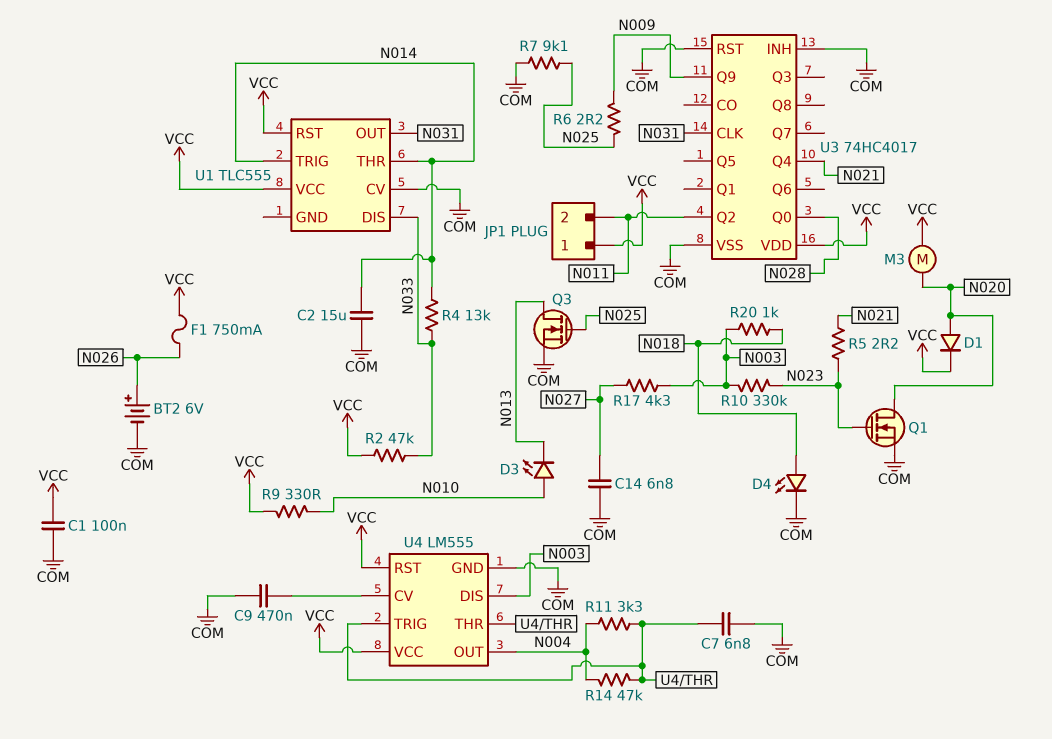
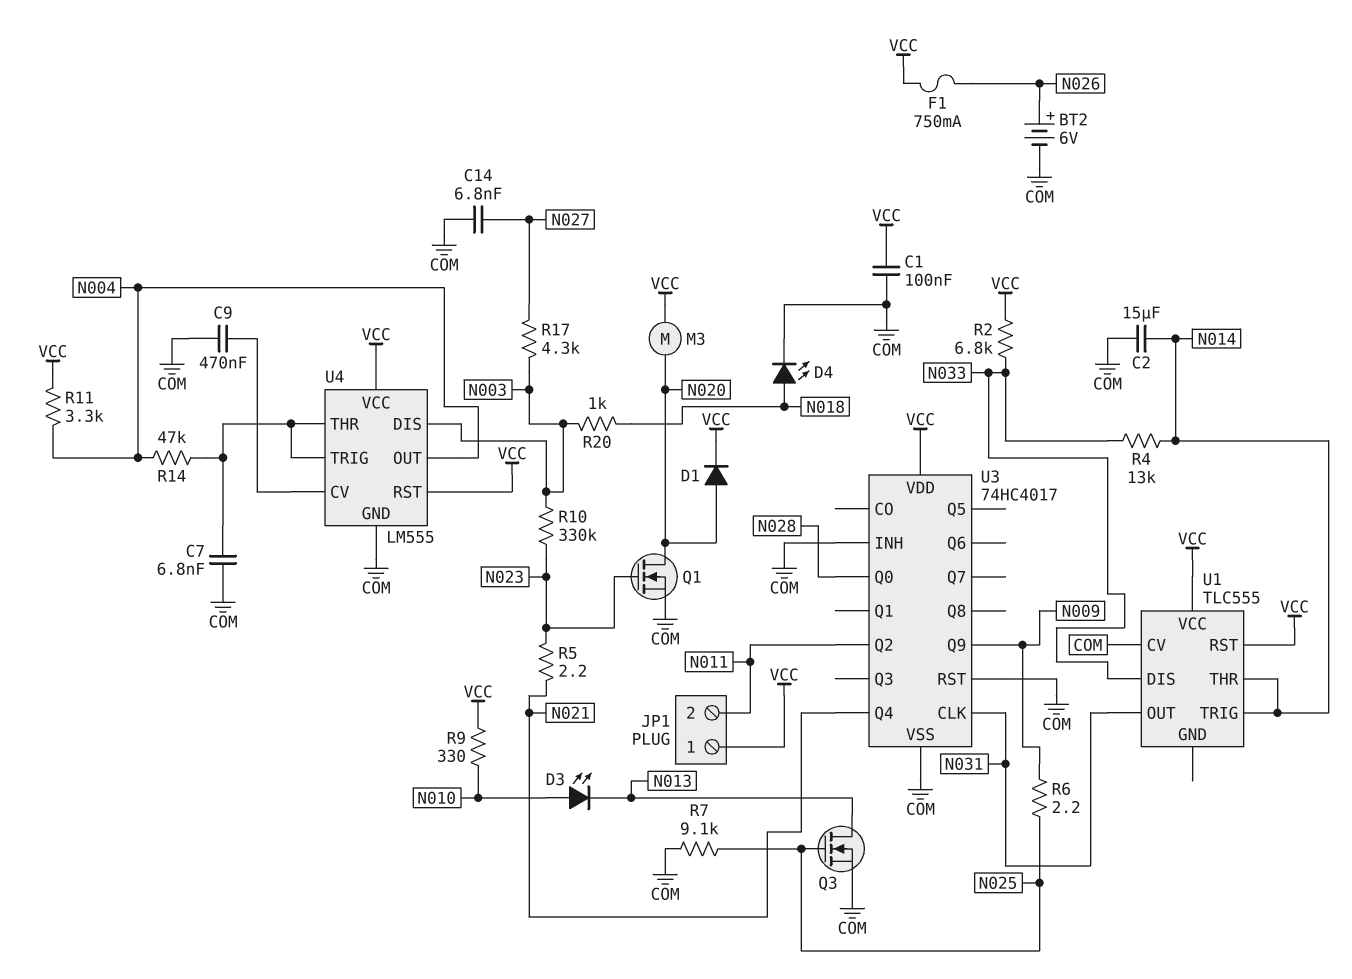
R2: 47k (N033, VCC) -> 6.8k (N033, VCC)
R11: 3.3k (N004, U4/THR) -> 3.3k (N004, VCC)

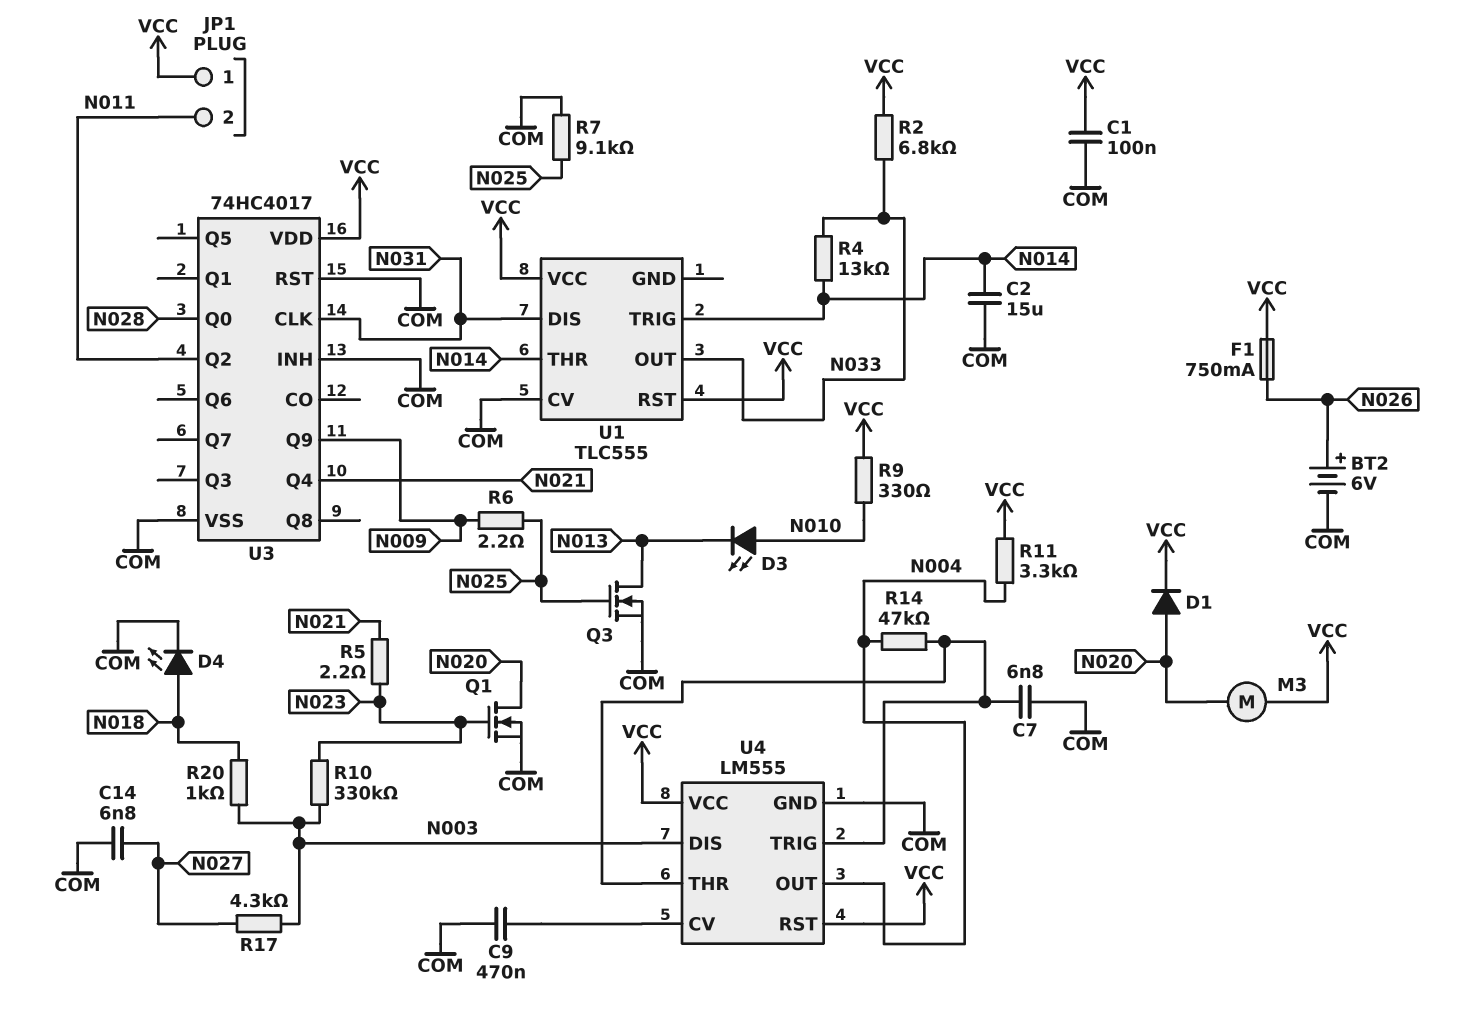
U1 pin DIS: N033 -> N031
U1 pin OUT: N031 -> N033

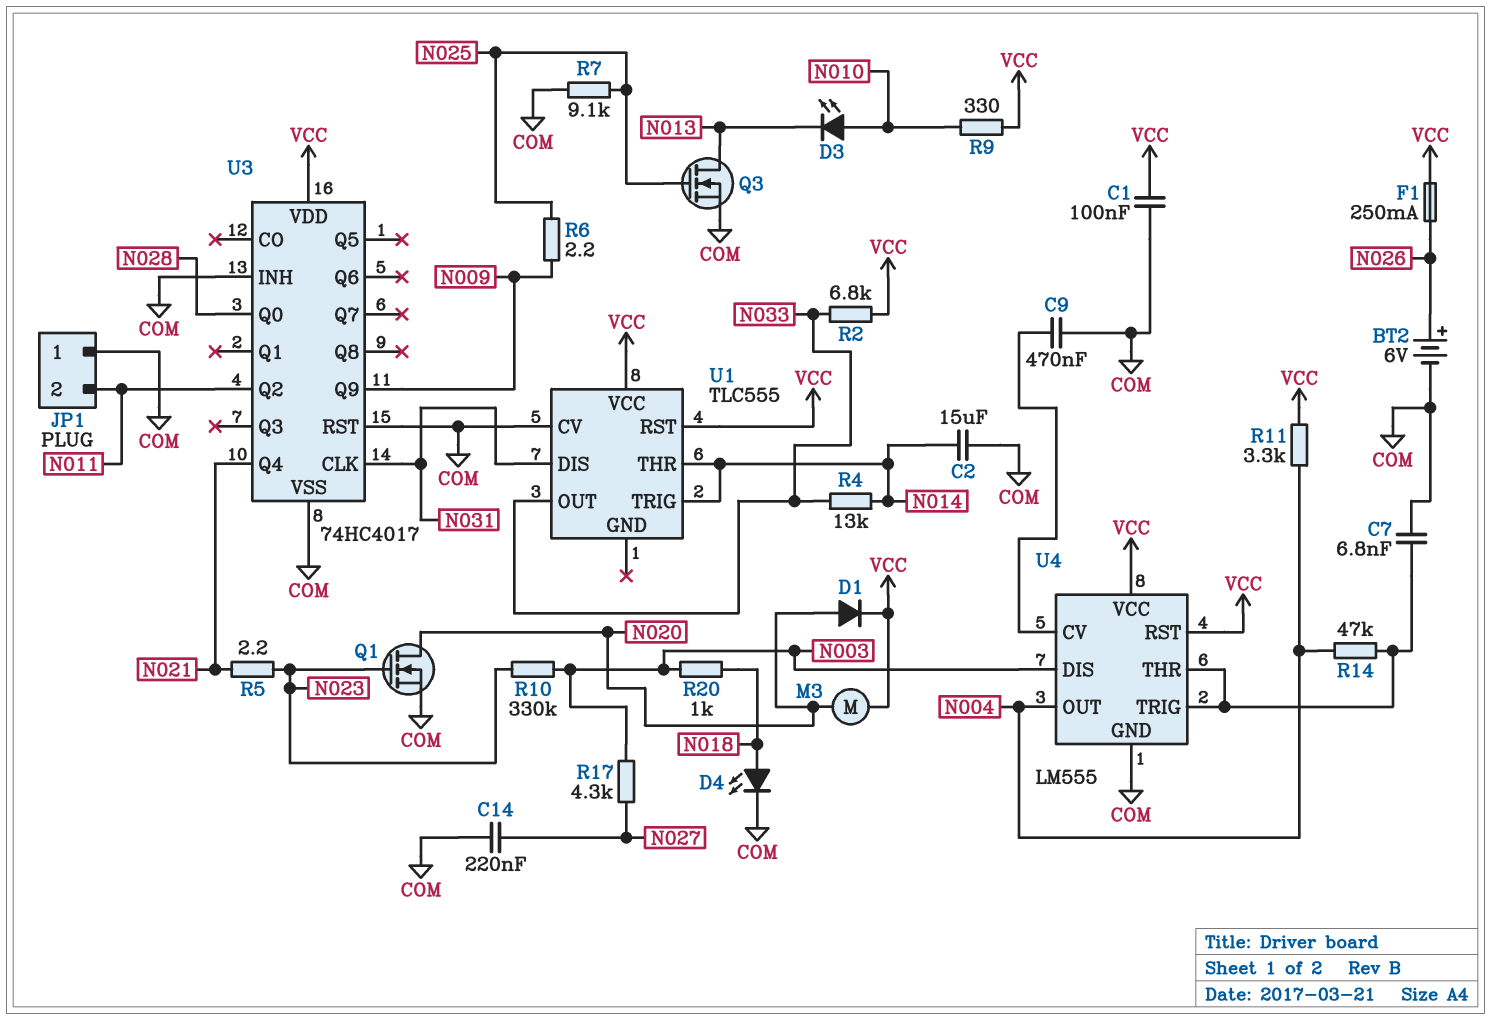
C14: 6.8nF (COM, N027) -> 220nF (COM, N027)
F1: 750mA (N026, VCC) -> 250mA (N026, VCC)
JP1 pin 1: VCC -> COM

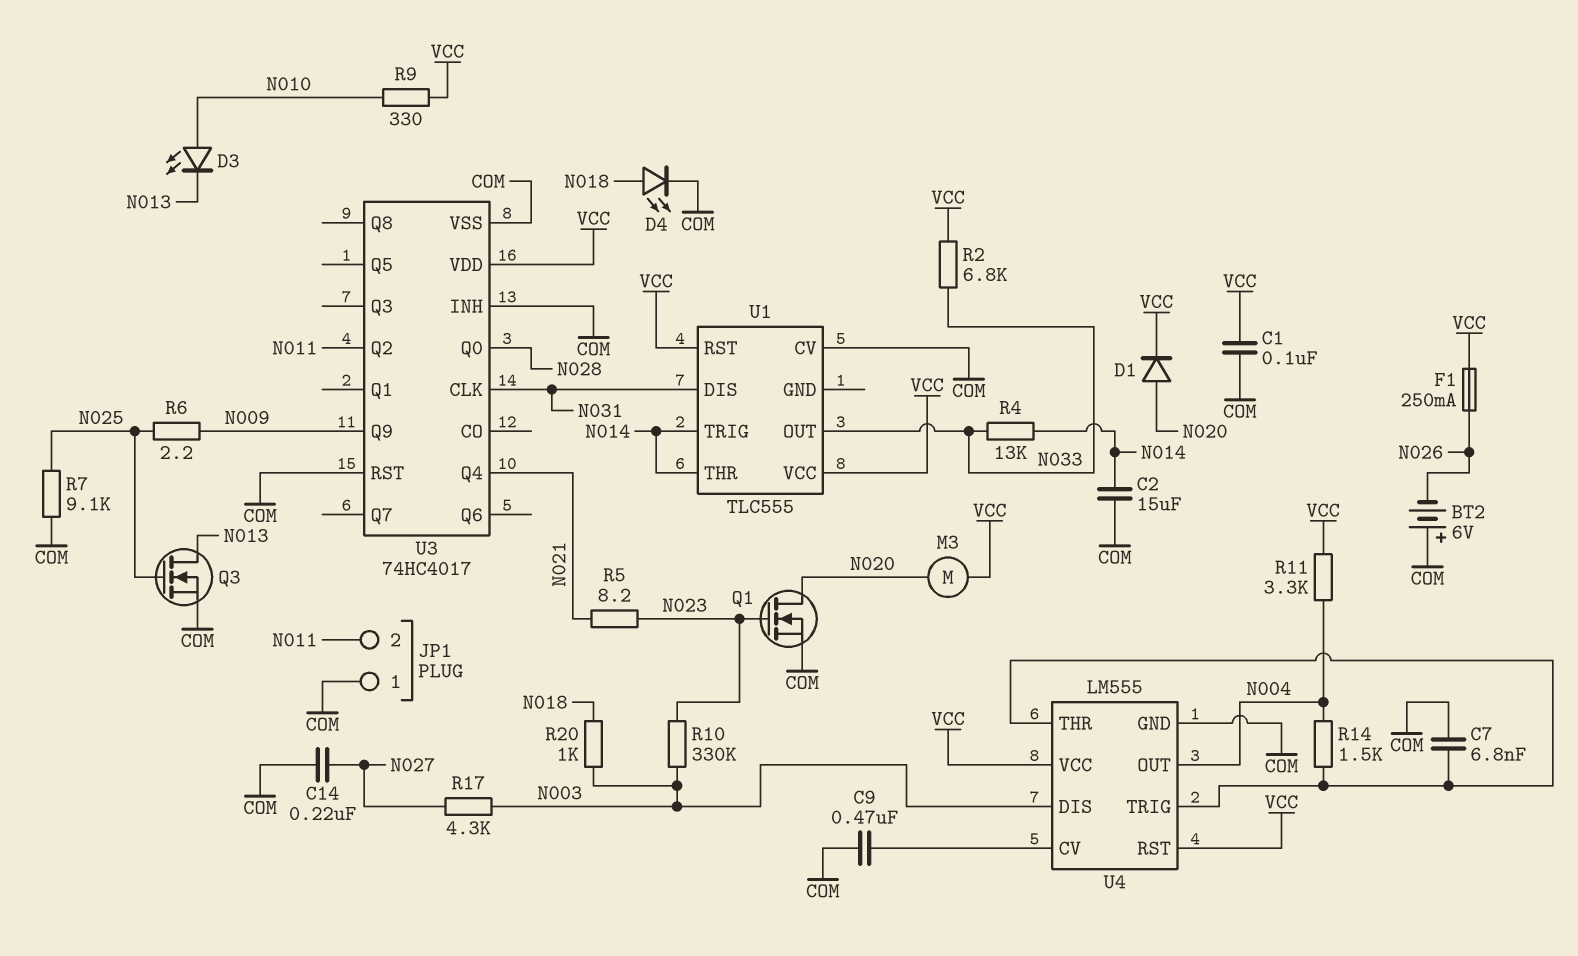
BT2: 6V (plus N026, minus COM) -> 6V (plus COM, minus N026)
R5: 2.2 (N021, N023) -> 8.2 (N021, N023)
R14: 47k (N004, U4/THR) -> 1.5k (N004, U4/THR)

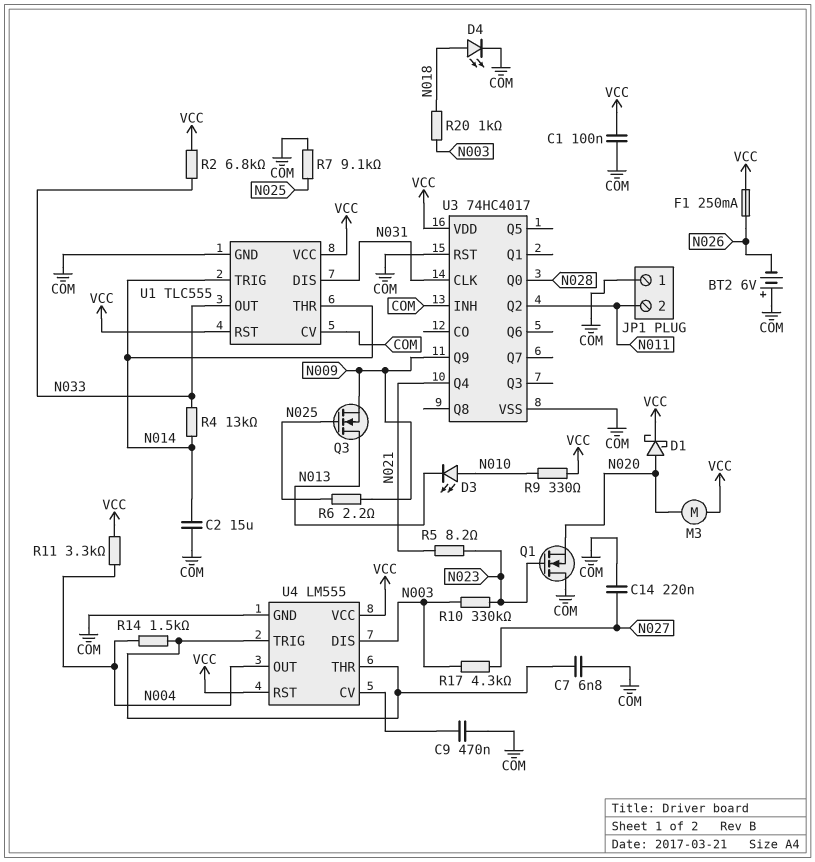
D1: diode (A N020, K VCC) -> schottky (A N020, K VCC)
Q1: NMOS (G N023, D N020, S COM) -> NMOS (G N023, D COM, S N020)
Q3: NMOS (G N025, D N013, S COM) -> NMOS (G N025, D N013, S N009)
U1 pin GND: none -> COM

